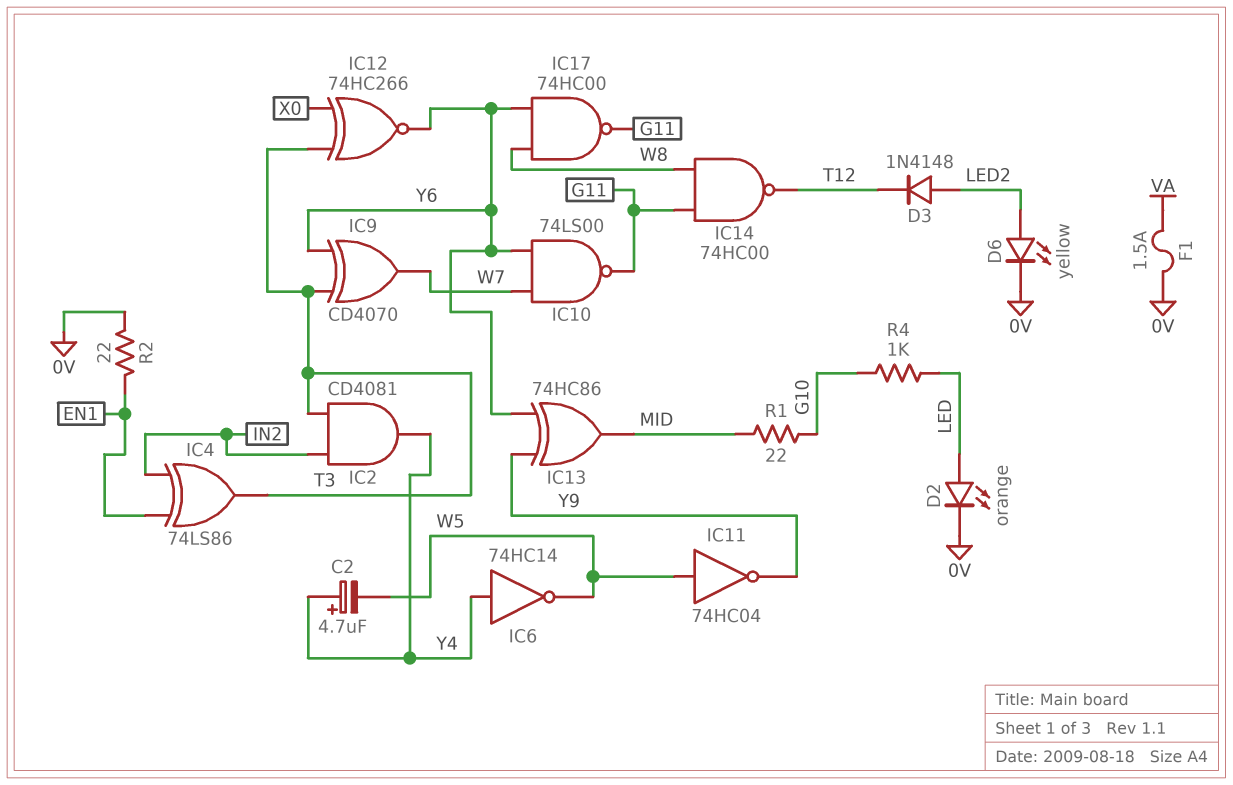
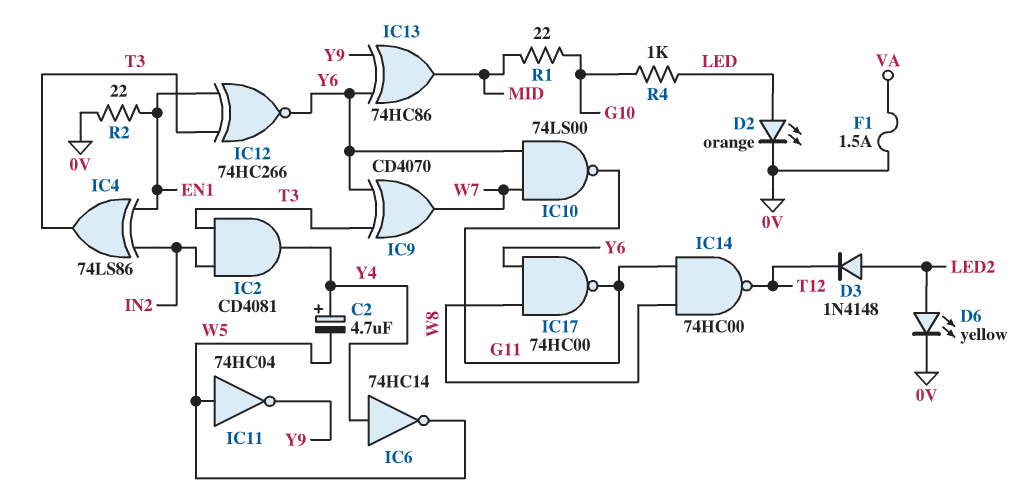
IC12: XNOR 74HC266 (in T3, in X0, out Y6) -> XNOR 74HC266 (in EN1, in T3, out Y6)

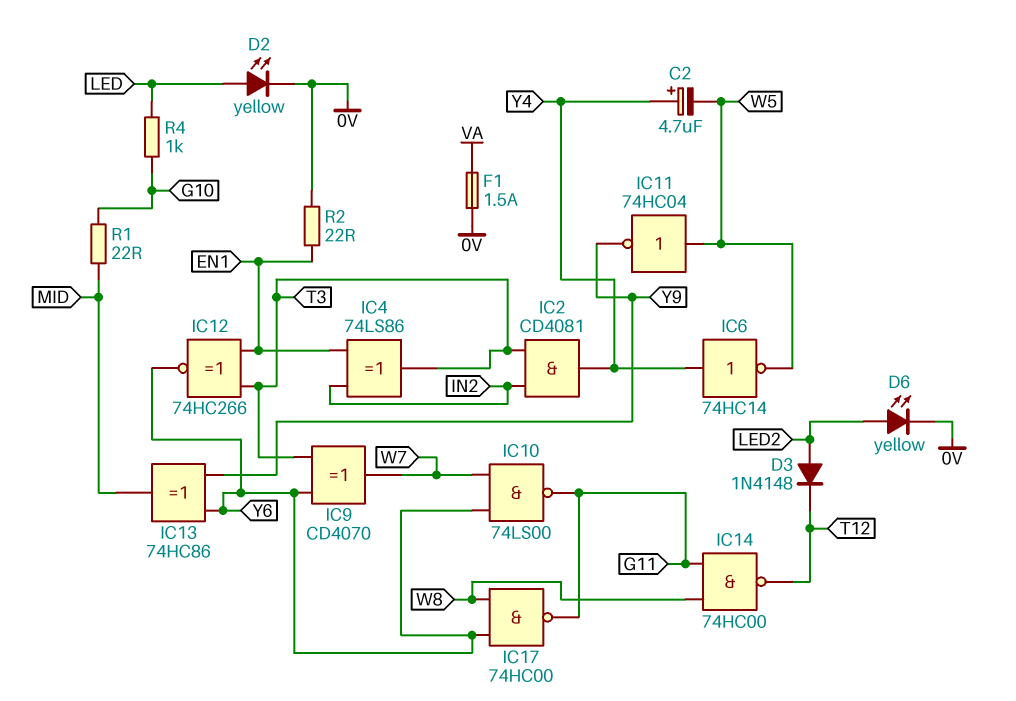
D2: LED orange (A LED, K 0V) -> LED yellow (A LED, K 0V)

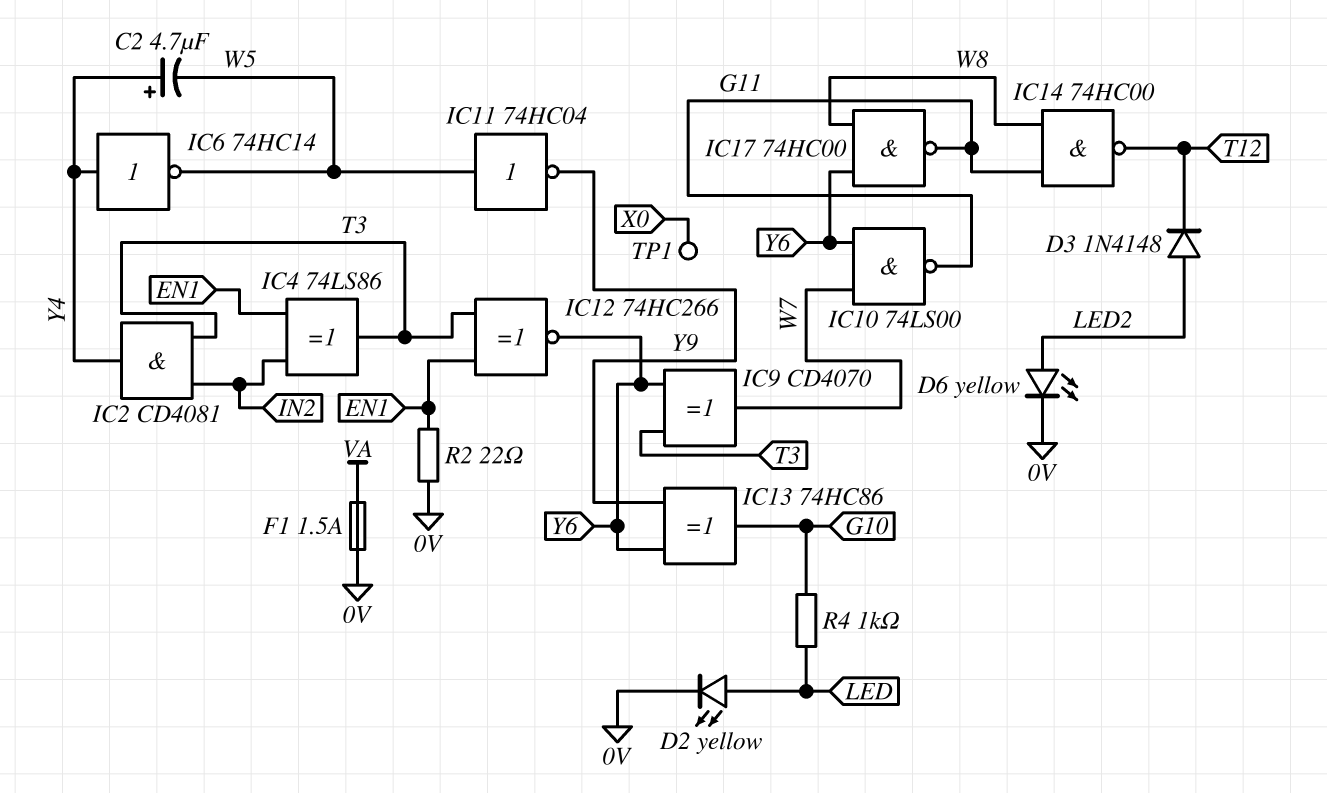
IC13: XOR 74HC86 (in Y6, in Y9, out MID) -> XOR 74HC86 (in Y6, in Y9, out G10)
R1: 22 (G10, MID) -> none
TP1: none -> test point (X0)

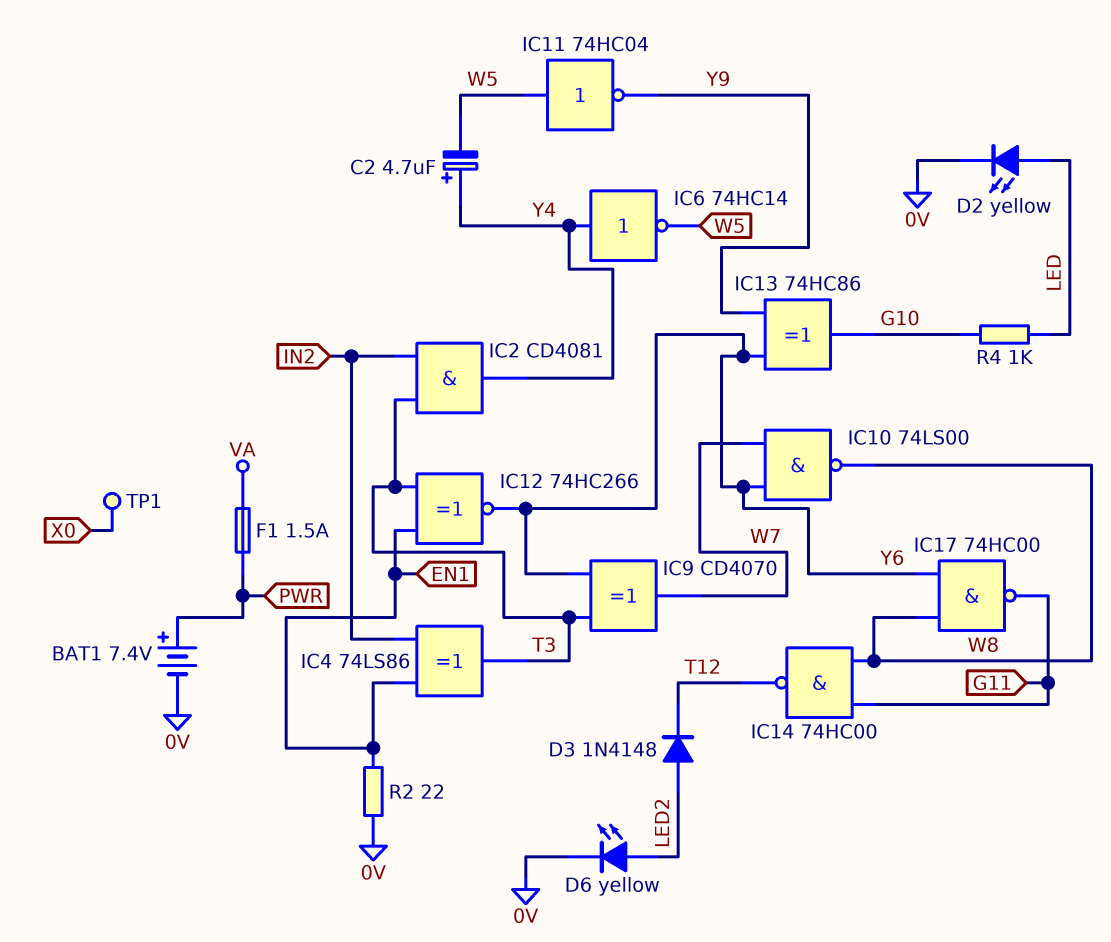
BAT1: none -> 7.4V (plus PWR, minus 0V)
F1: 1.5A (0V, VA) -> 1.5A (PWR, VA)
IC10: NAND 74LS00 (in W7, in Y6, out G11) -> NAND 74LS00 (in W7, in Y6, out W8)

